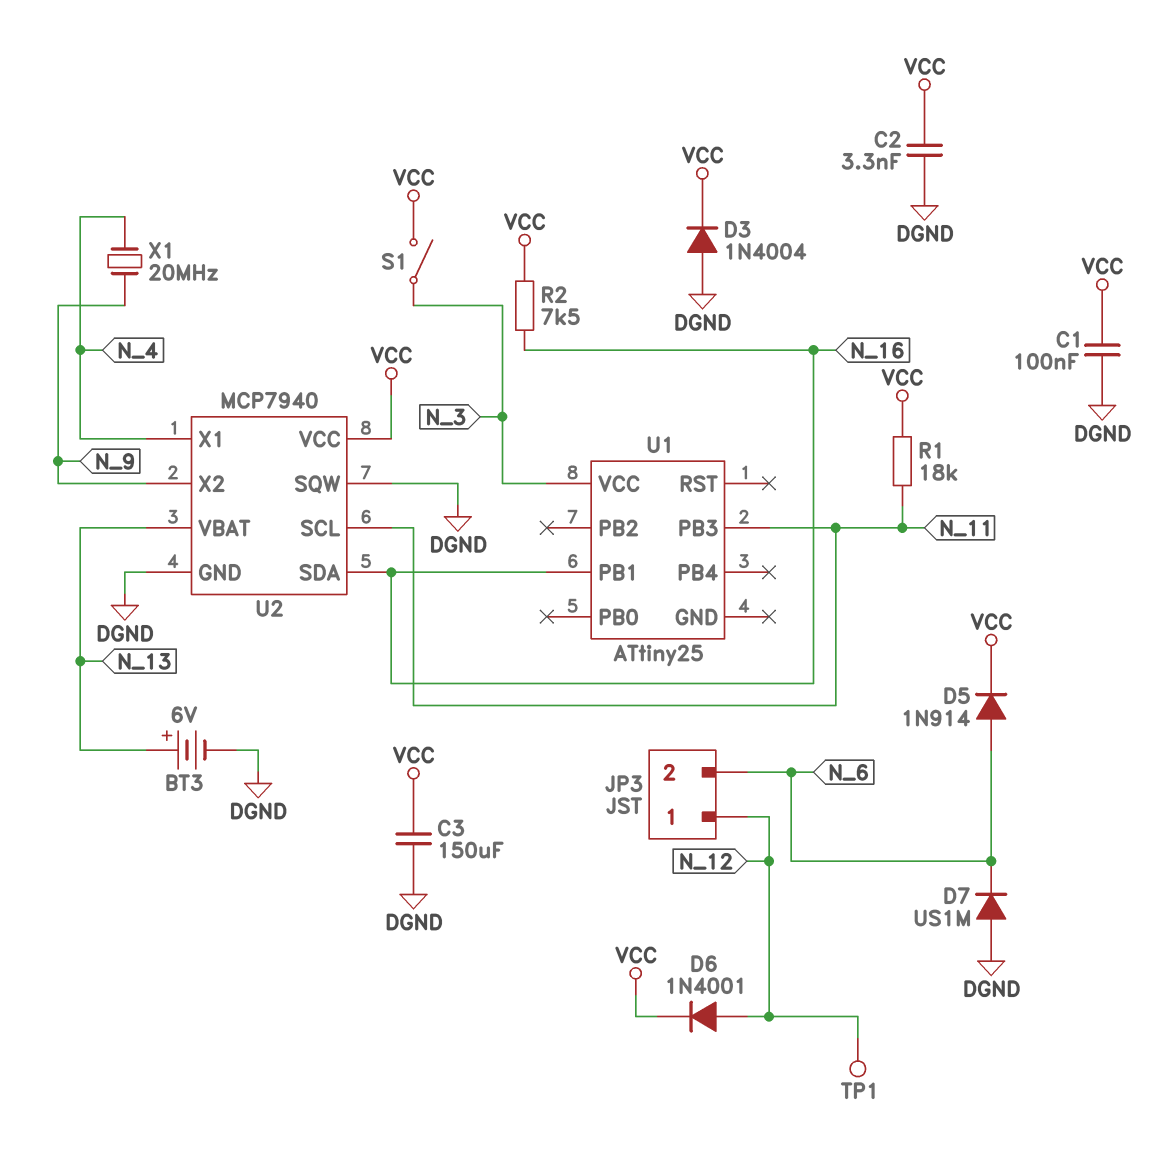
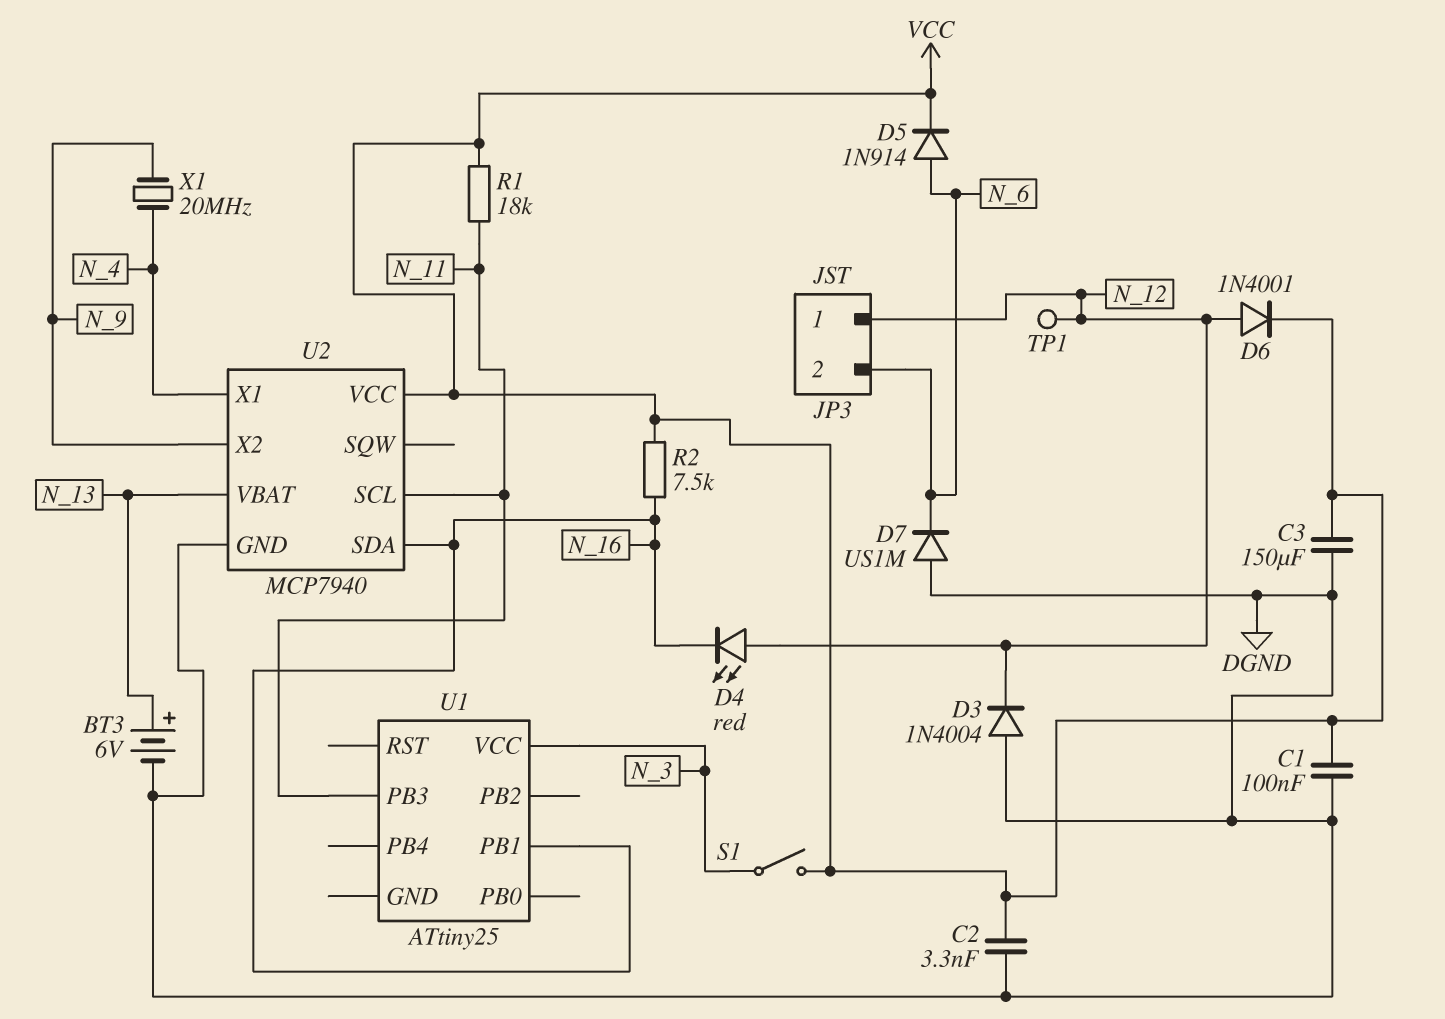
D3: diode 1N4004 (A DGND, K VCC) -> diode 1N4004 (A DGND, K N_12)
D4: none -> LED red (A N_12, K N_16)
U2 pin SQW: DGND -> none

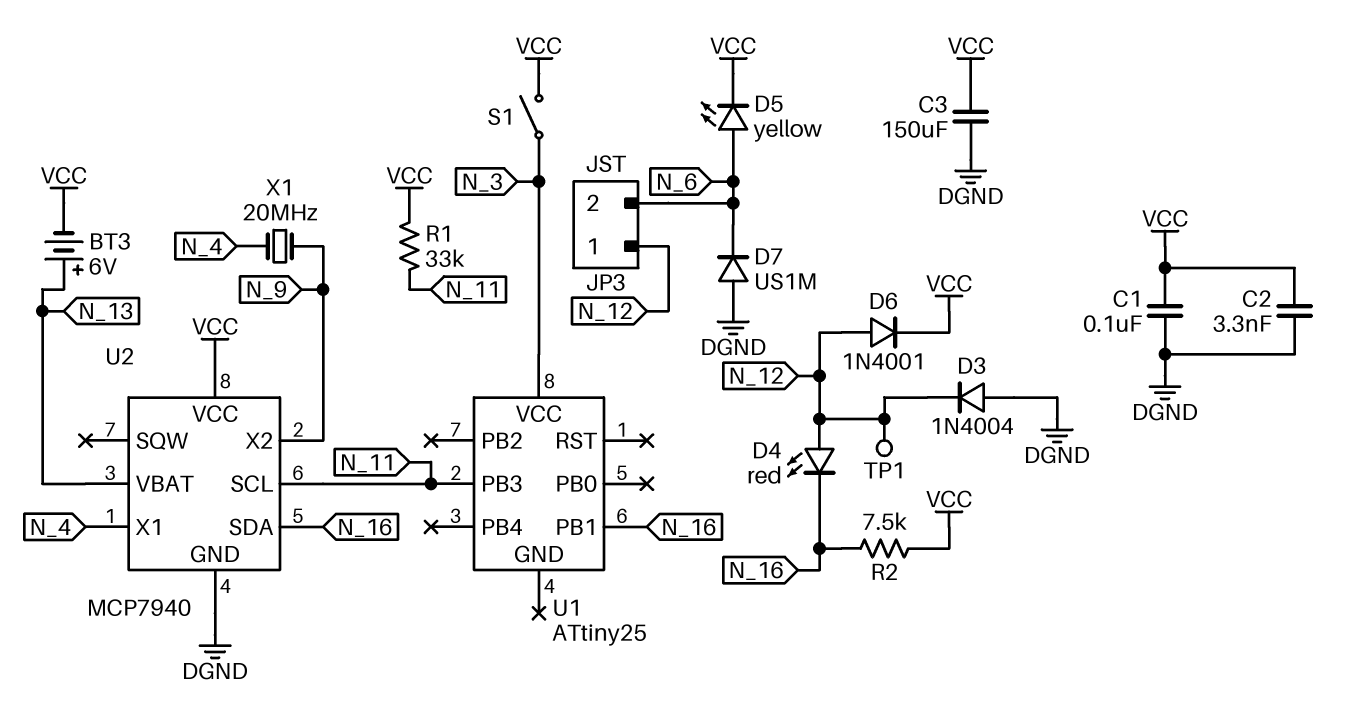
BT3: 6V (plus N_13, minus DGND) -> 6V (plus N_13, minus VCC)
D5: diode 1N914 (A N_6, K VCC) -> LED yellow (A N_6, K VCC)
R1: 18k (N_11, VCC) -> 33k (N_11, VCC)

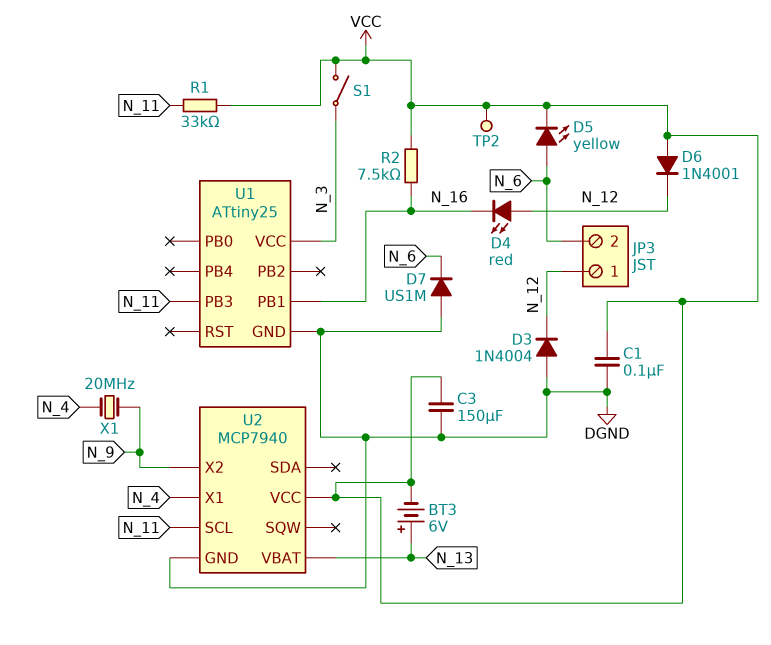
C2: 3.3nF (DGND, VCC) -> none
D6: diode 1N4001 (A N_12, K VCC) -> diode 1N4001 (A VCC, K N_12)
TP1: test point (N_12) -> none
TP2: none -> test point (VCC)
U1 pin GND: none -> DGND
U2 pin SDA: N_16 -> none

